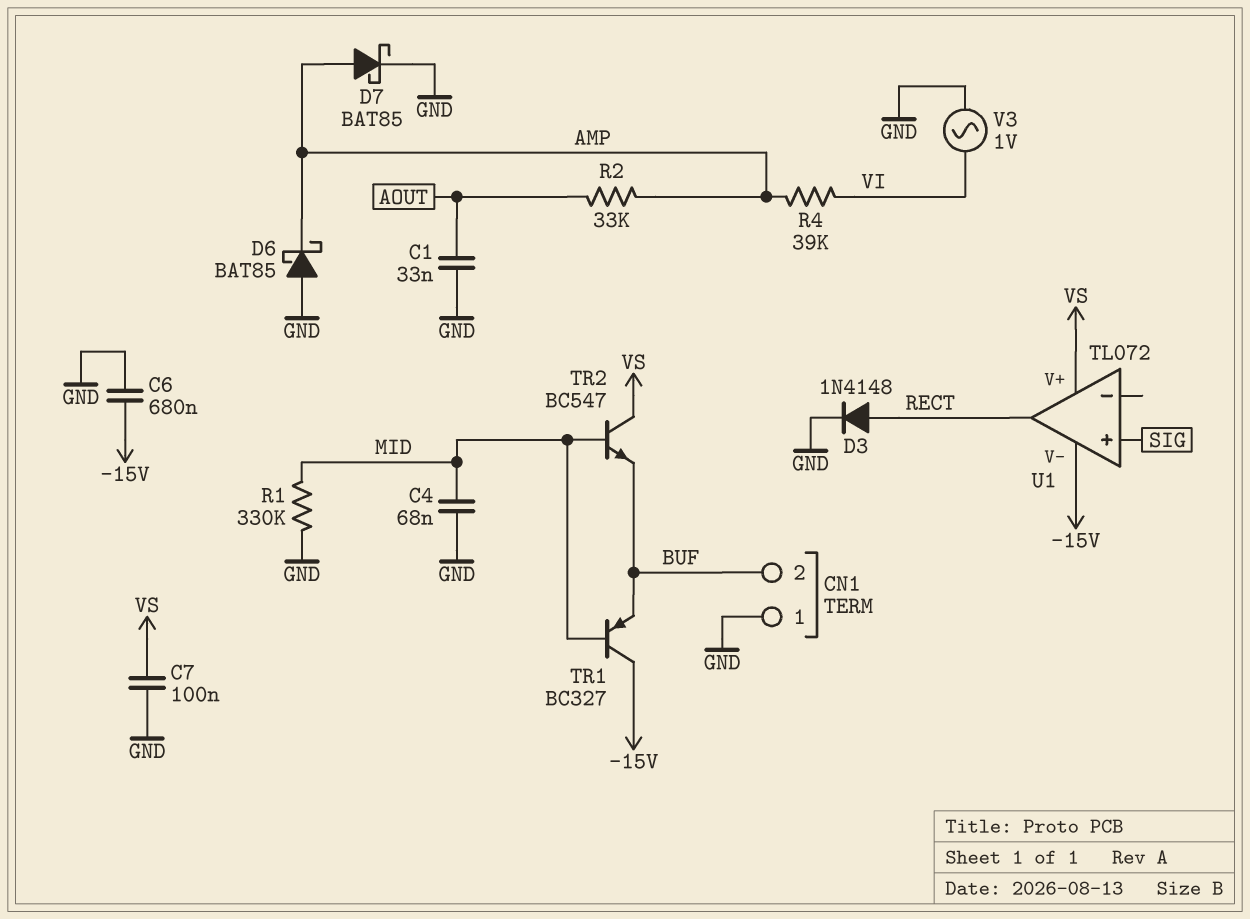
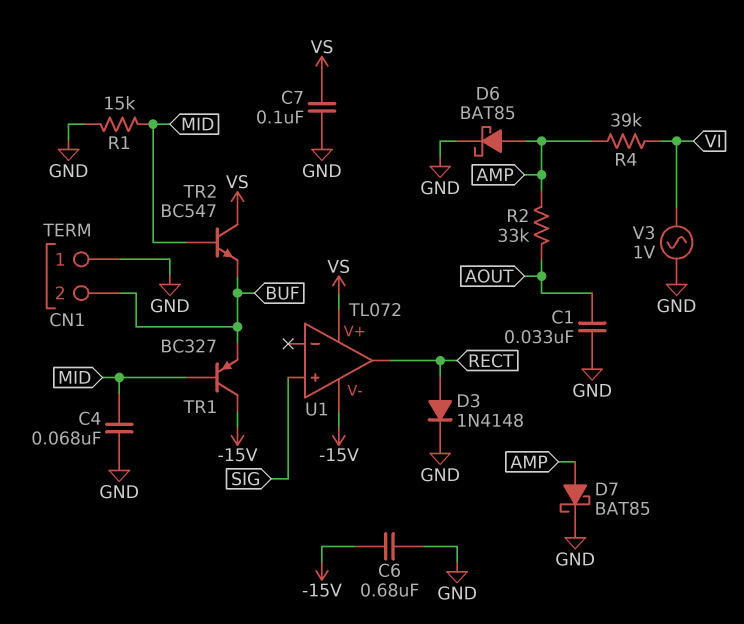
D6: schottky BAT85 (A GND, K AMP) -> schottky BAT85 (A AMP, K GND)
R1: 330k (GND, MID) -> 15k (GND, MID)

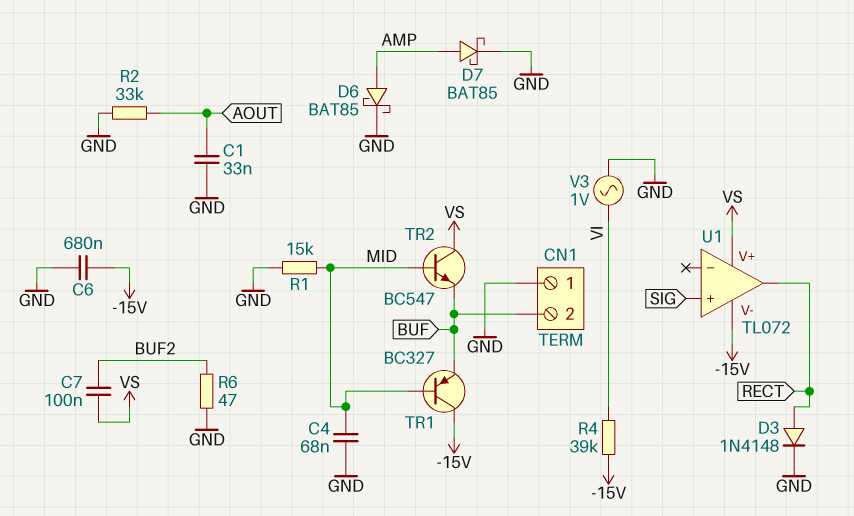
C7: 100nF (GND, VS) -> 100nF (BUF2, VS)
R2: 33k (AMP, AOUT) -> 33k (AOUT, GND)
R4: 39k (AMP, VI) -> 39k (-15V, VI)
R6: none -> 47 (BUF2, GND)

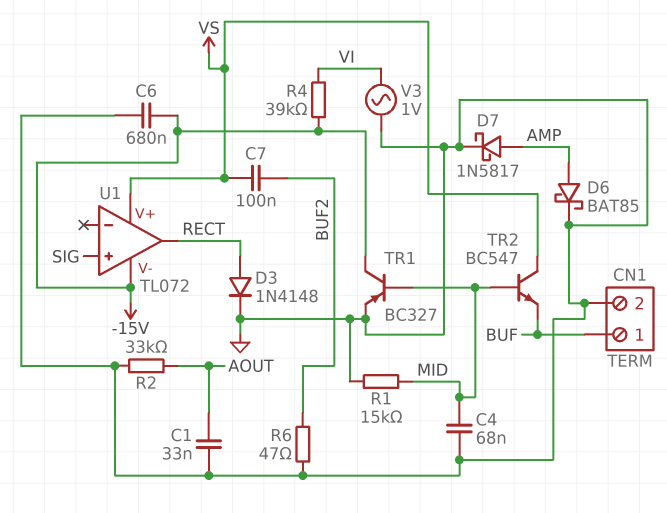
CN1 pin 1: GND -> BUF
CN1 pin 2: BUF -> GND
D7: schottky BAT85 (A AMP, K GND) -> schottky 1N5817 (A AMP, K GND)
TR1: PNP BC327 (B MID, C -15V, E BUF) -> PNP BC327 (B MID, C -15V, E GND)

